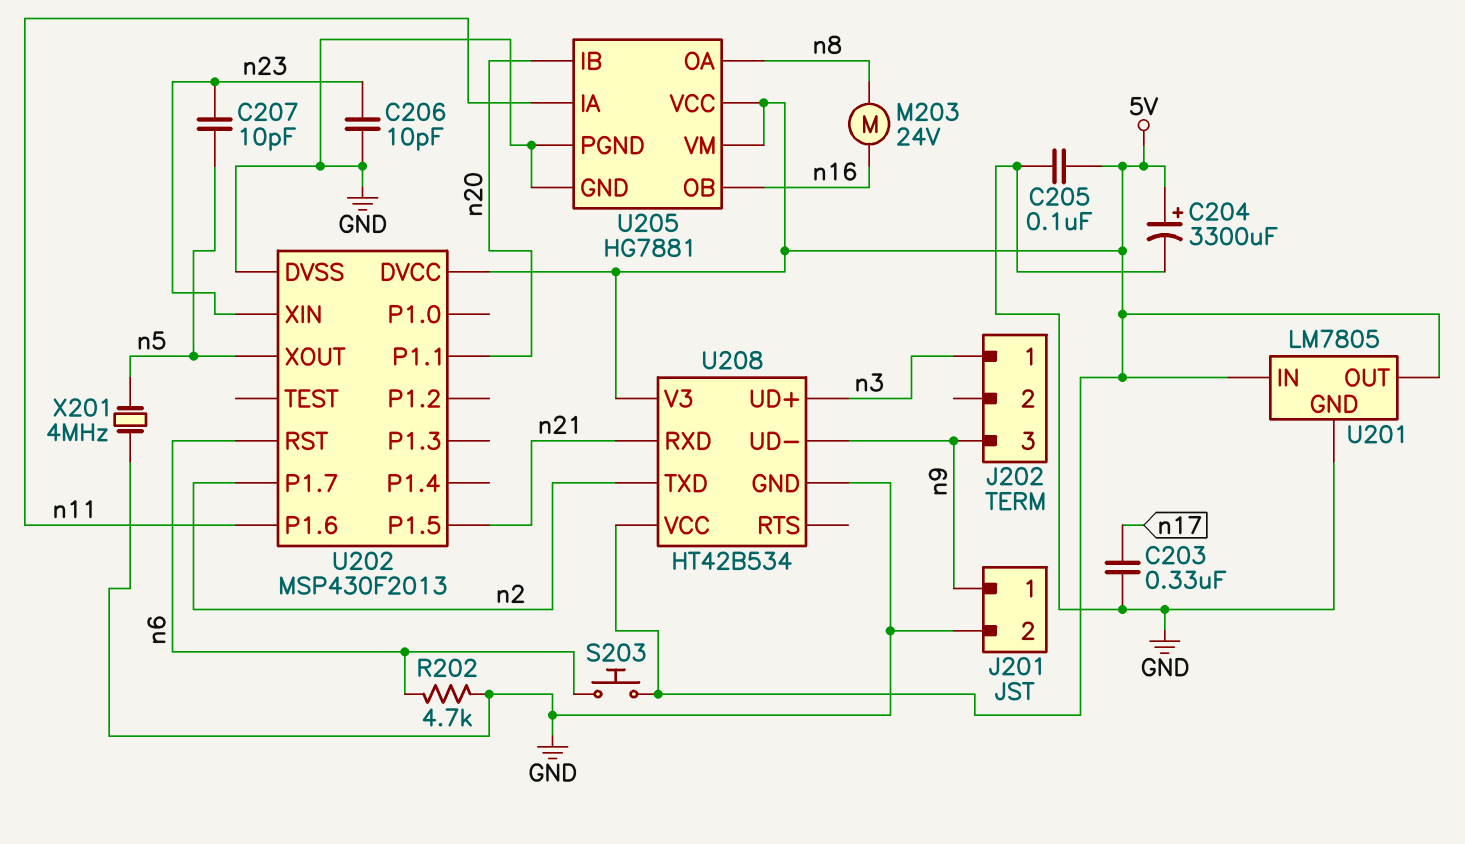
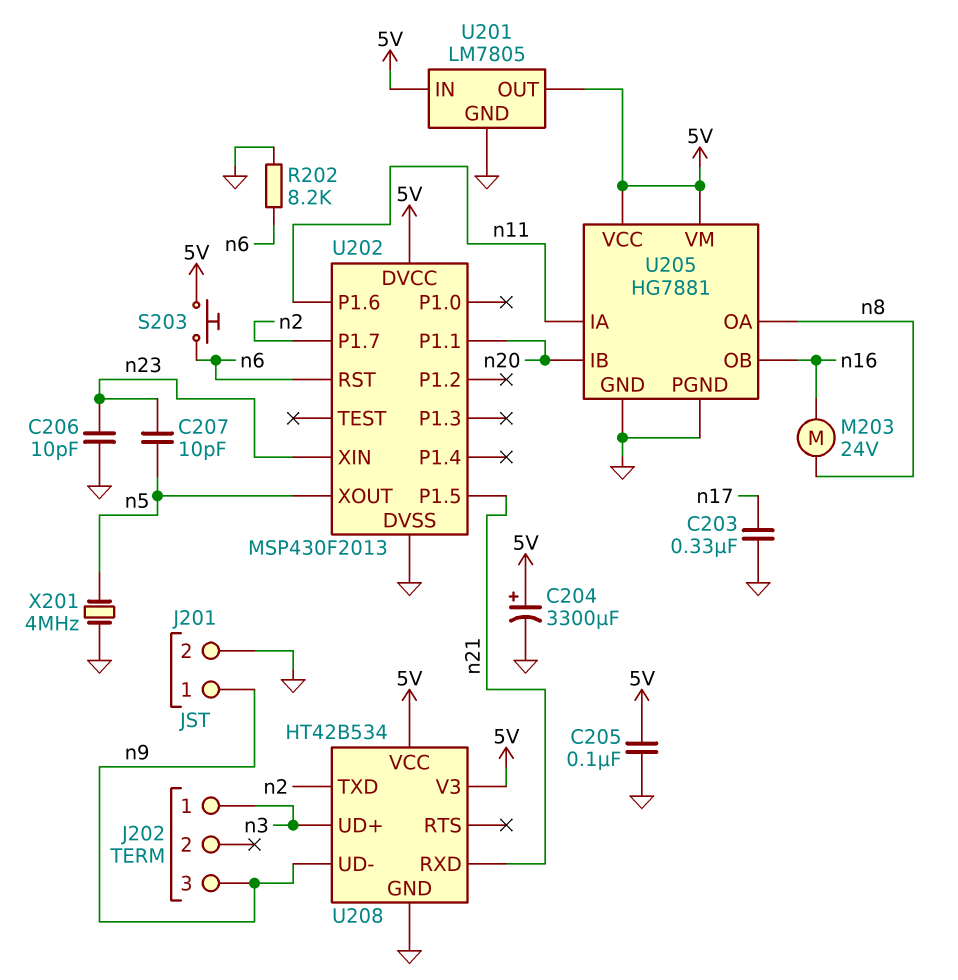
R202: 4.7k (GND, n6) -> 8.2k (GND, n6)

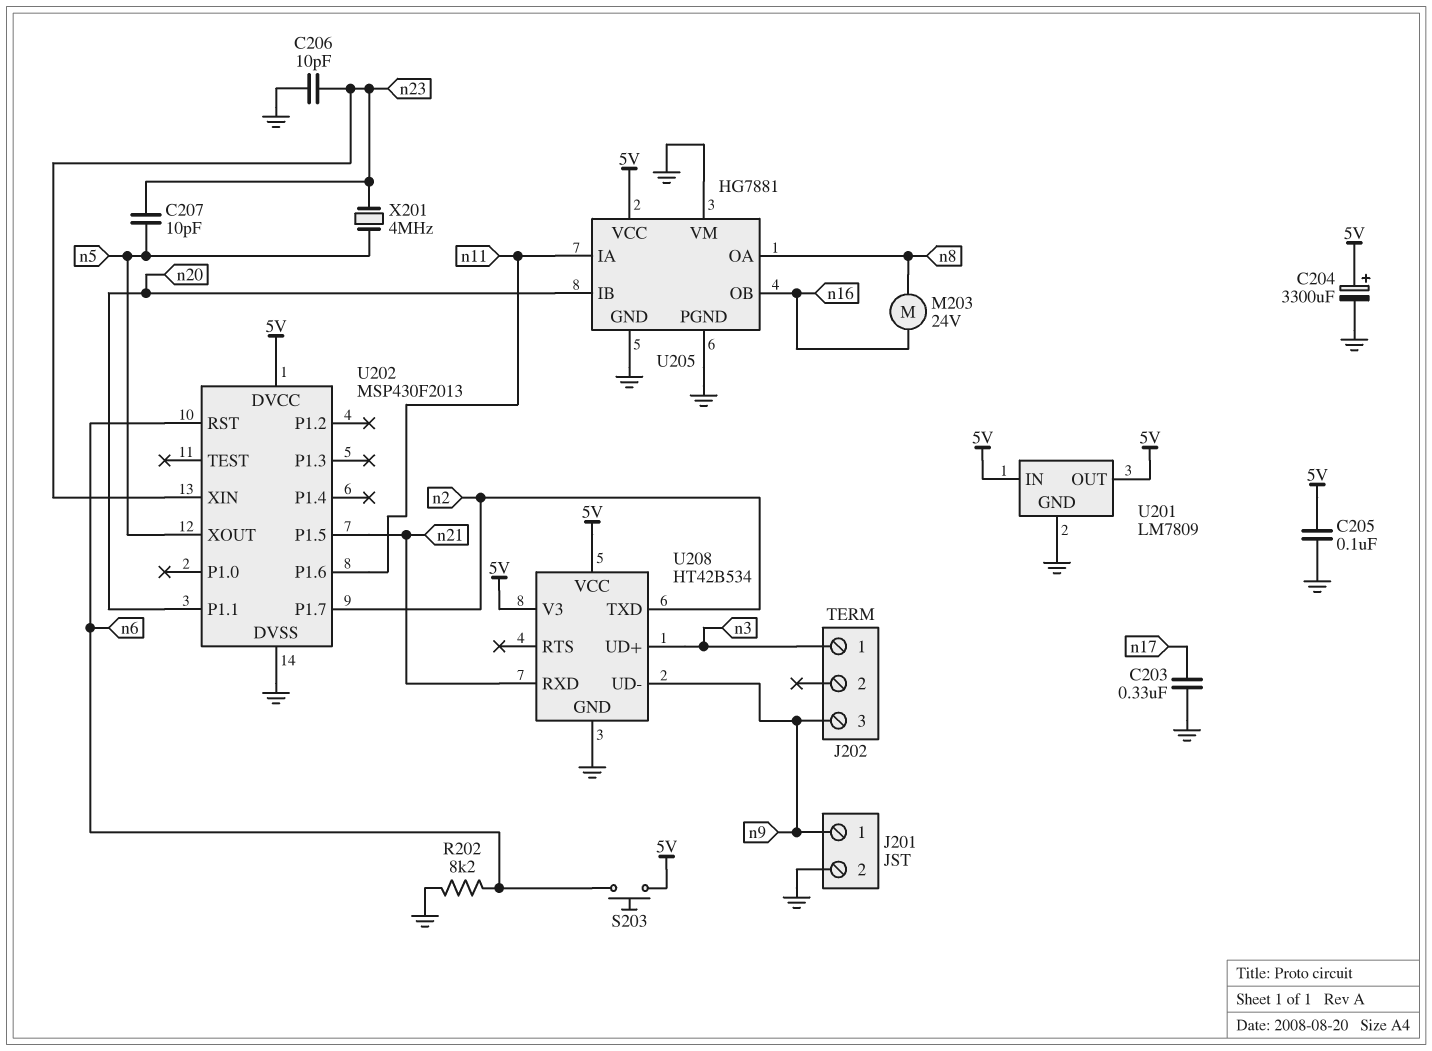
U201: LM7805 -> LM7809
U205 pin VM: 5V -> GND
X201: 4MHz (GND, n5) -> 4MHz (n5, n23)

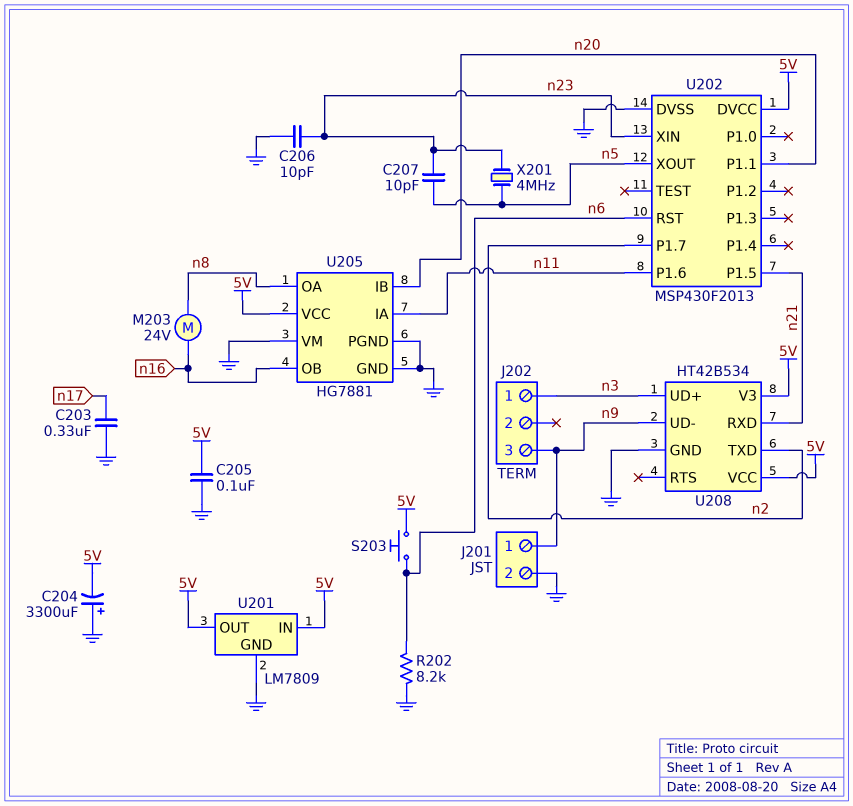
C204: 3300uF (plus 5V, minus GND) -> 3300uF (plus GND, minus 5V)

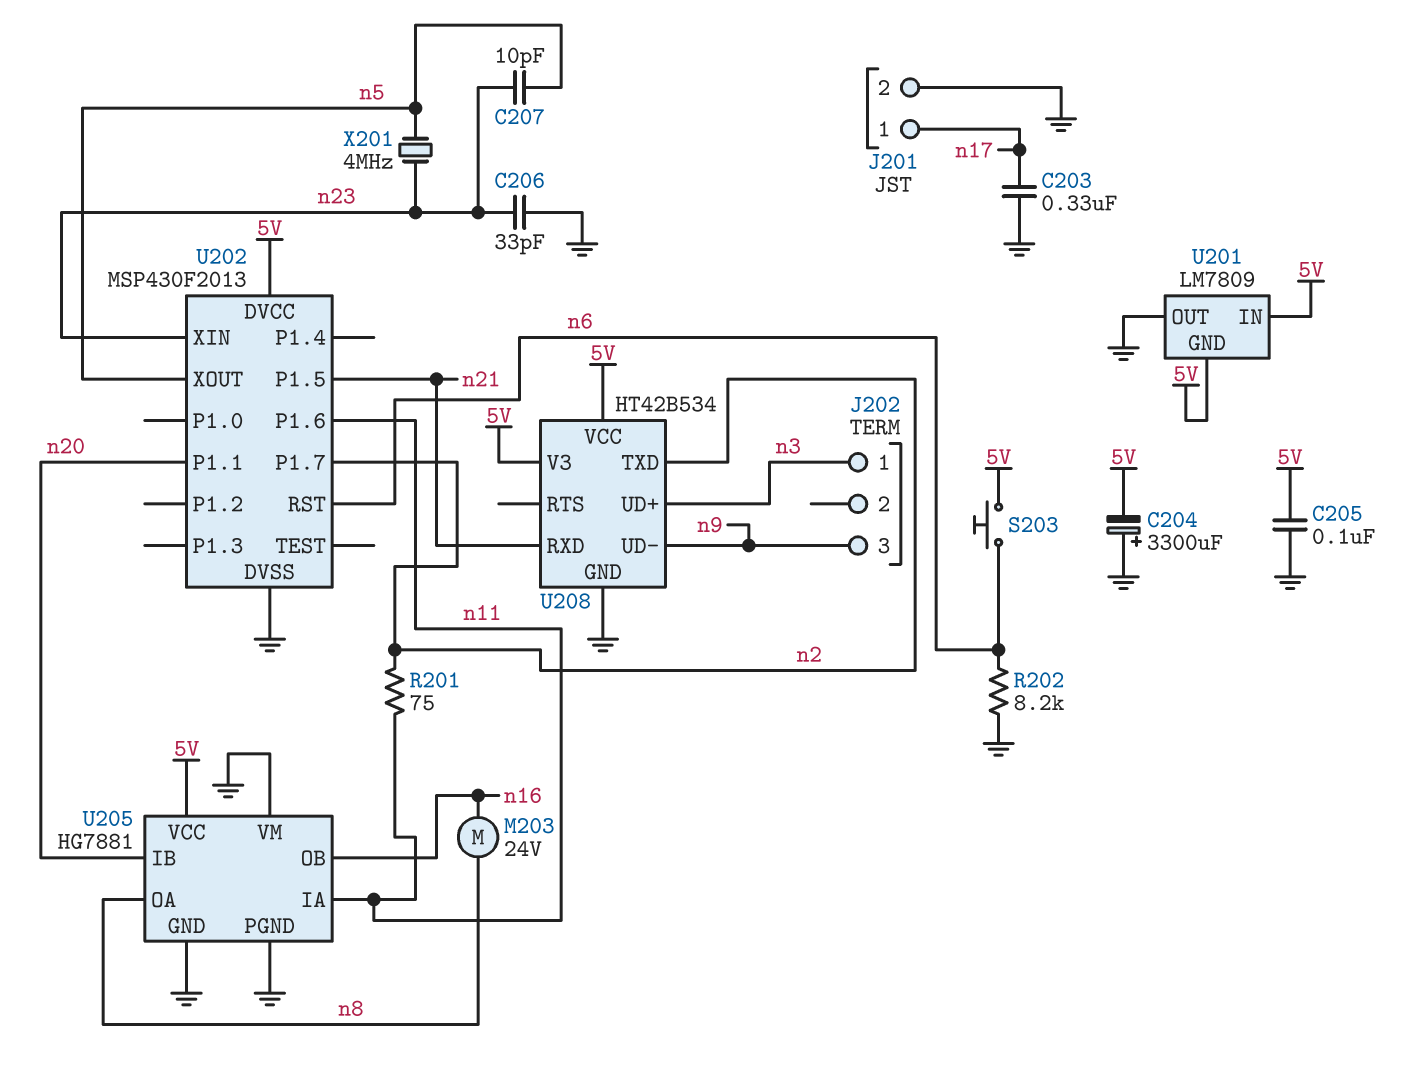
C206: 10pF (GND, n23) -> 33pF (GND, n23)
J201 pin 1: n9 -> n17
R201: none -> 75 (n2, n11)
U201 pin GND: GND -> 5V
U201 pin OUT: 5V -> GND

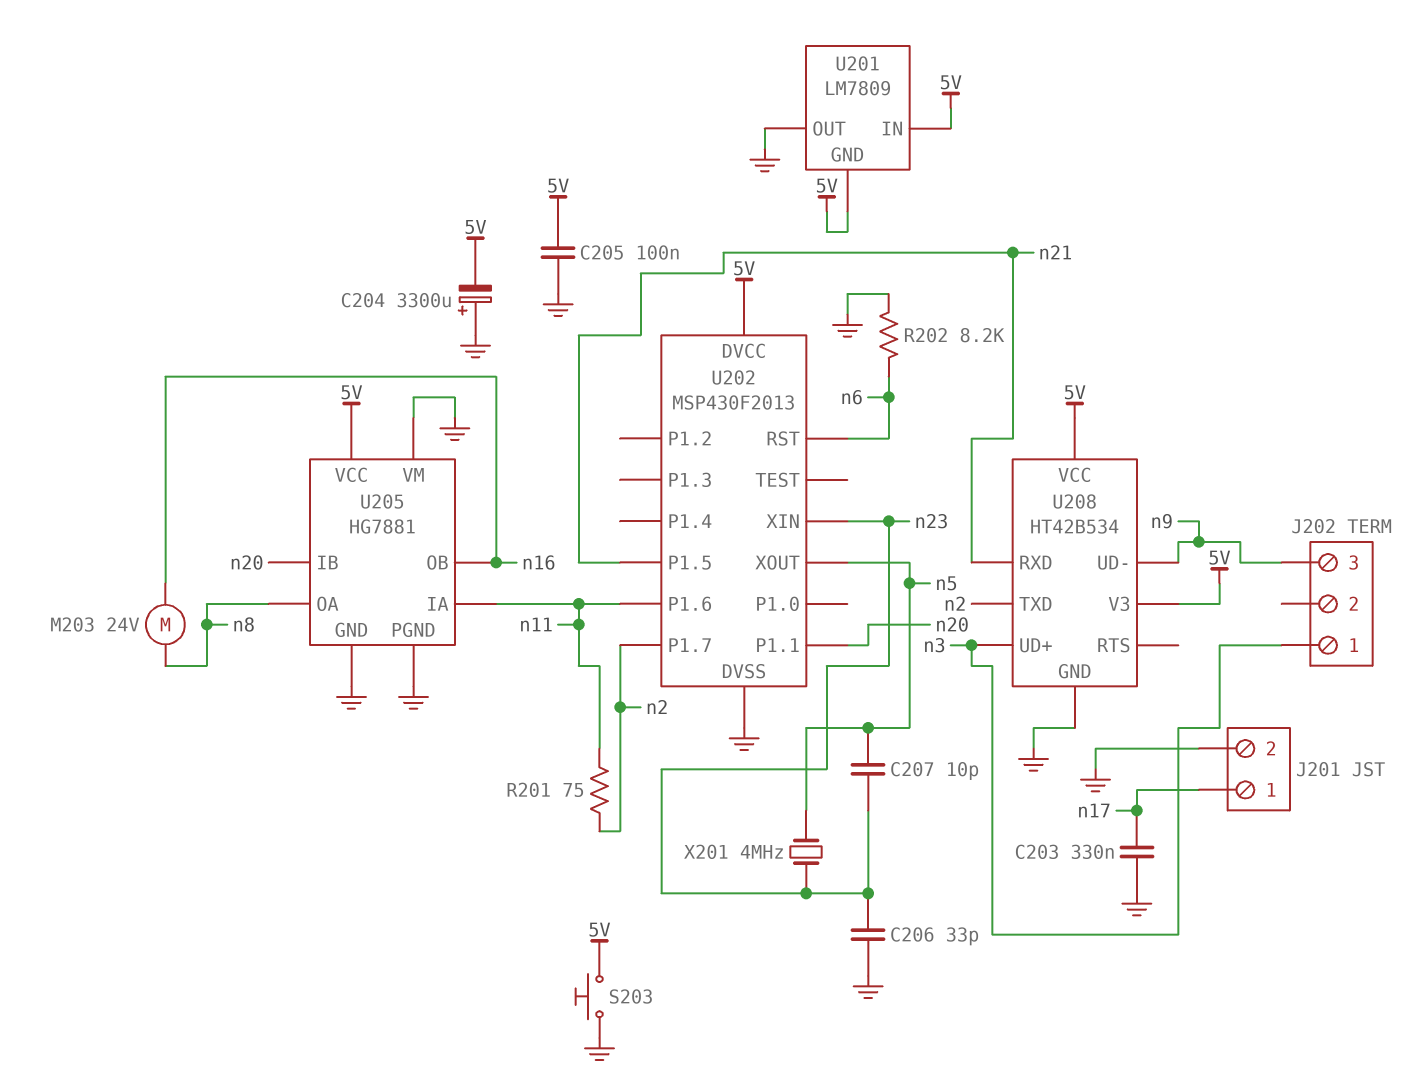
S203: button (5V, n6) -> button (5V, GND)

